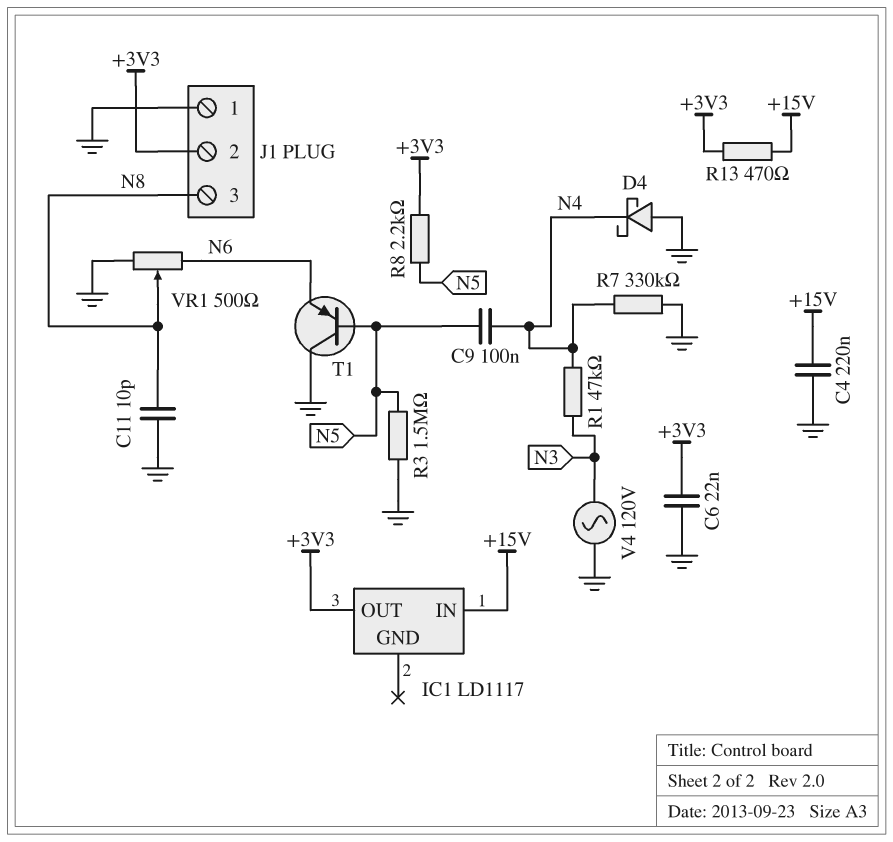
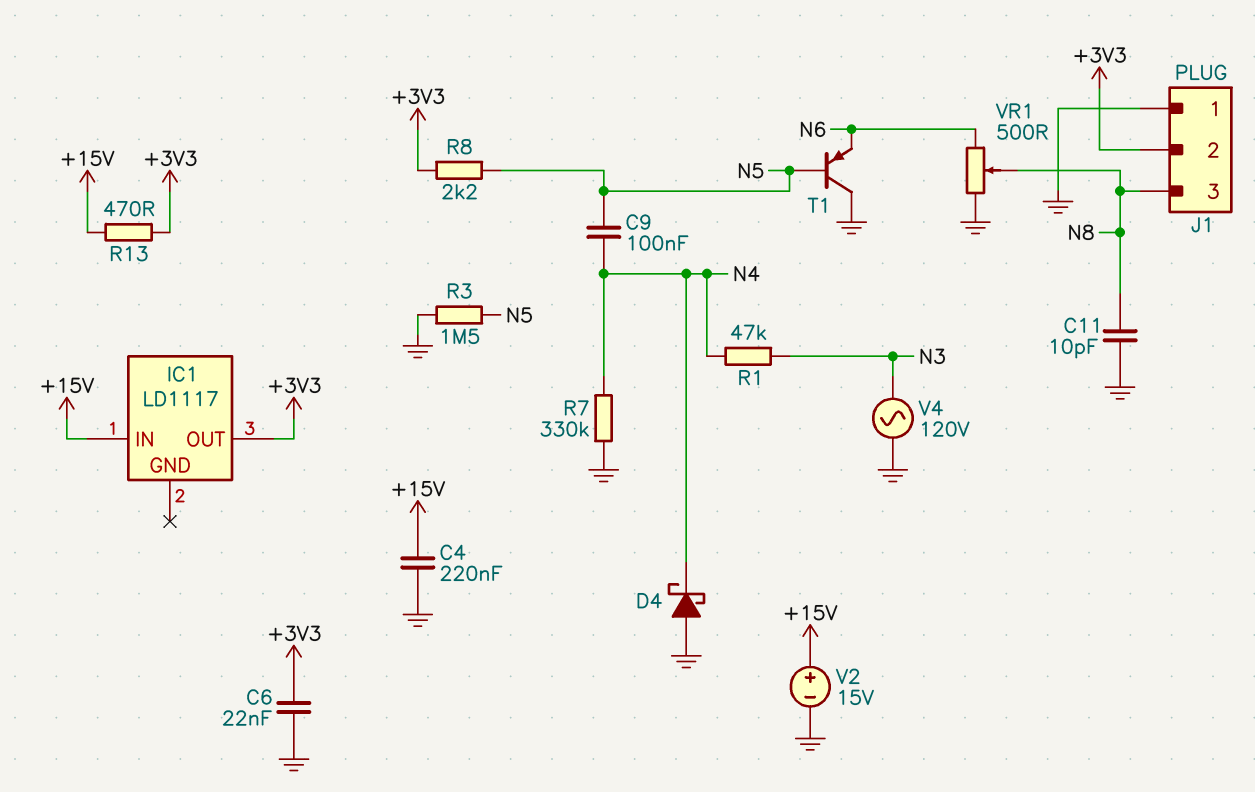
V2: none -> 15V (plus +15V, minus GND)

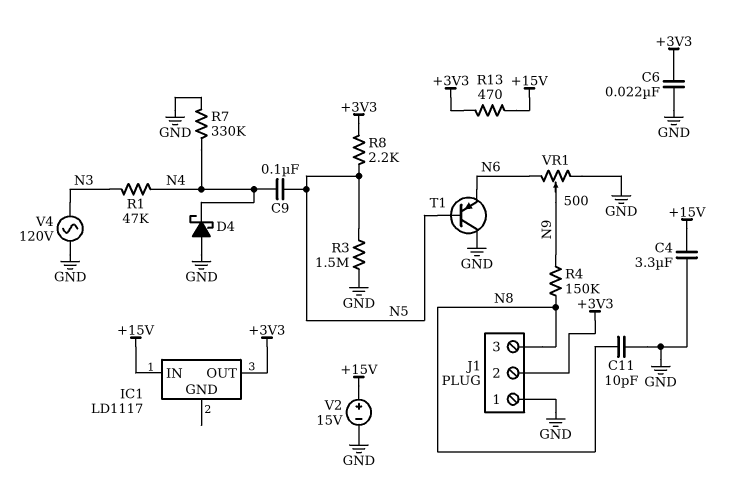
C4: 220nF (+15V, GND) -> 3.3uF (+15V, GND)
R4: none -> 150k (N8, N9)
VR1: 500 (GND, N6, wiper N8) -> 500 (GND, N6, wiper N9)

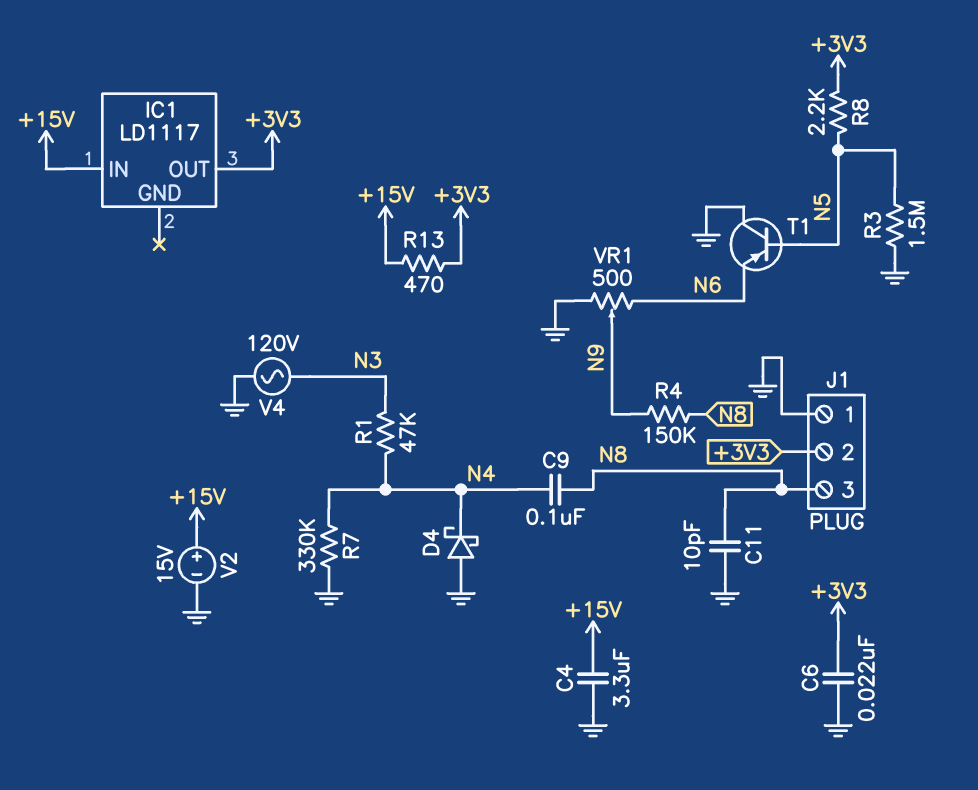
C9: 100nF (N4, N5) -> 100nF (N4, N8)

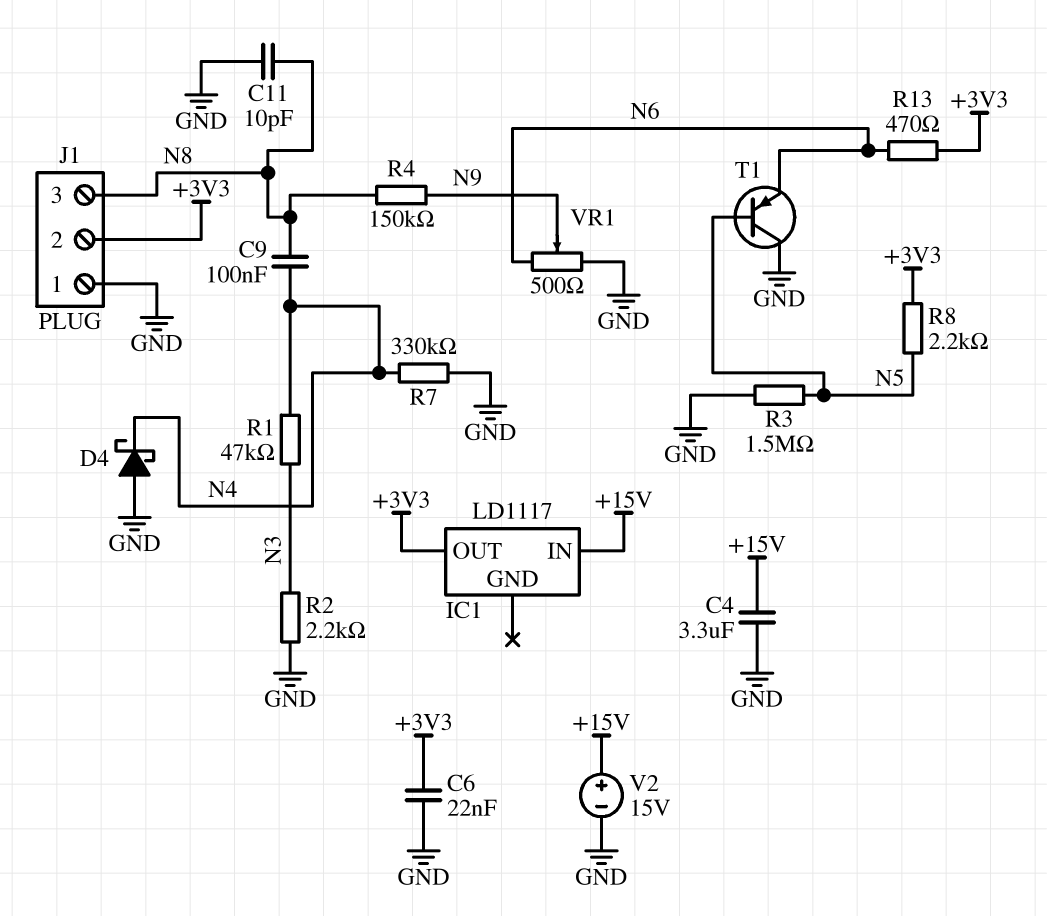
R2: none -> 2.2k (GND, N3)
R13: 470 (+3V3, +15V) -> 470 (+3V3, N6)
V4: AC 120V (GND, N3) -> none

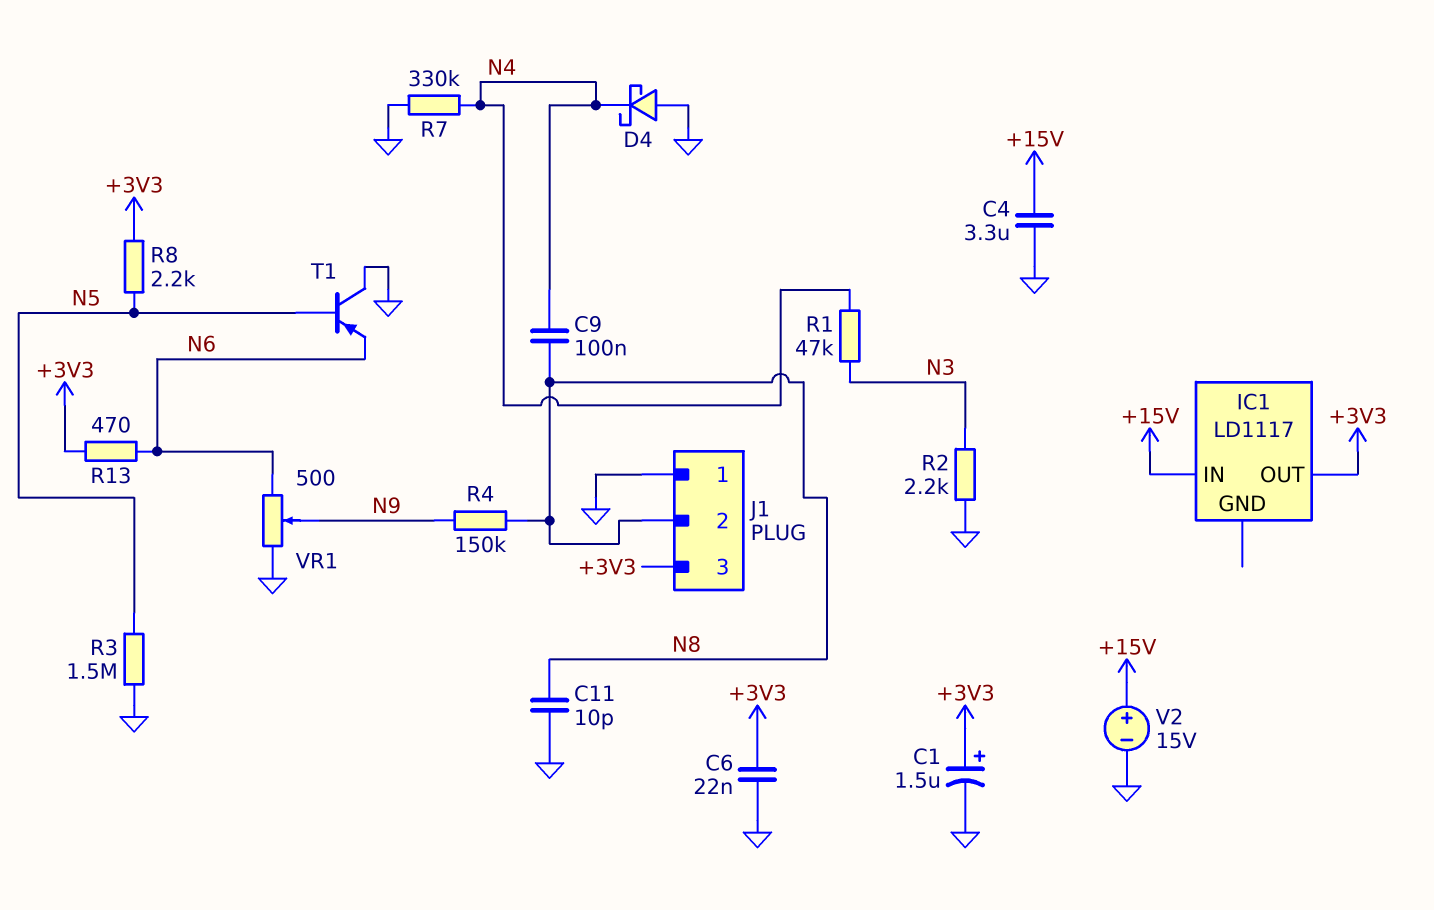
C1: none -> 1.5uF (plus +3V3, minus GND)
J1 pin 2: +3V3 -> N8
J1 pin 3: N8 -> +3V3

